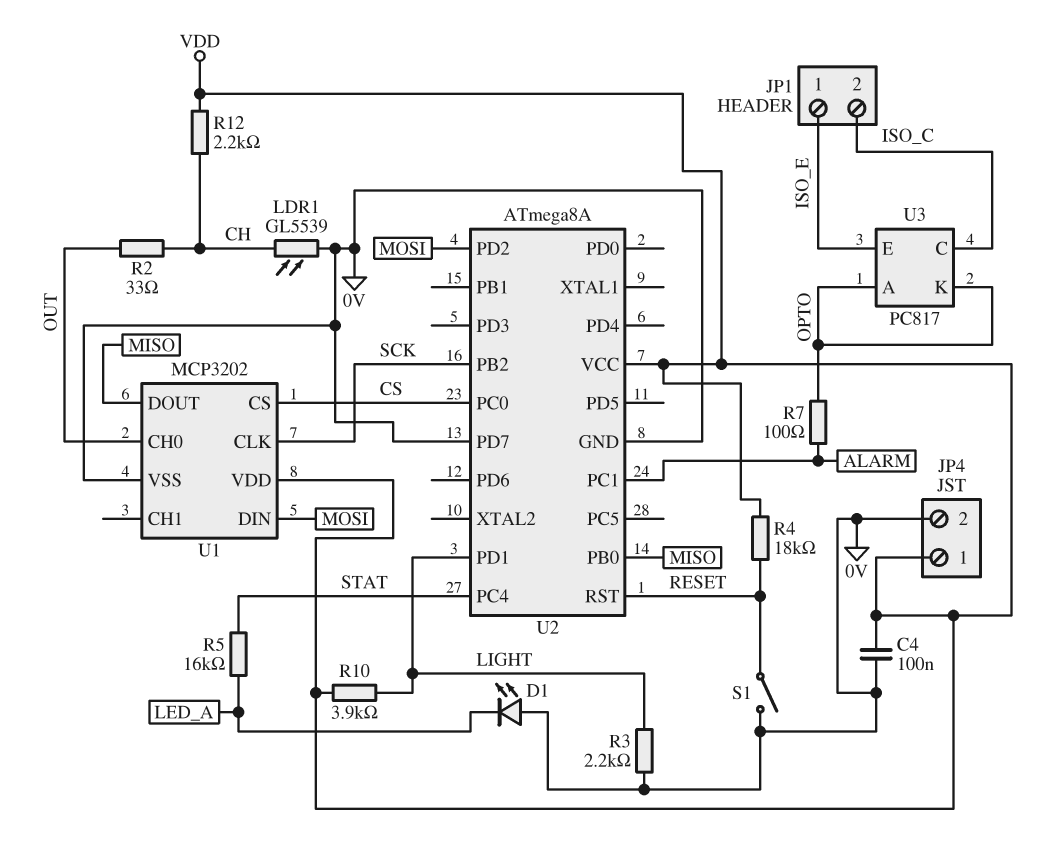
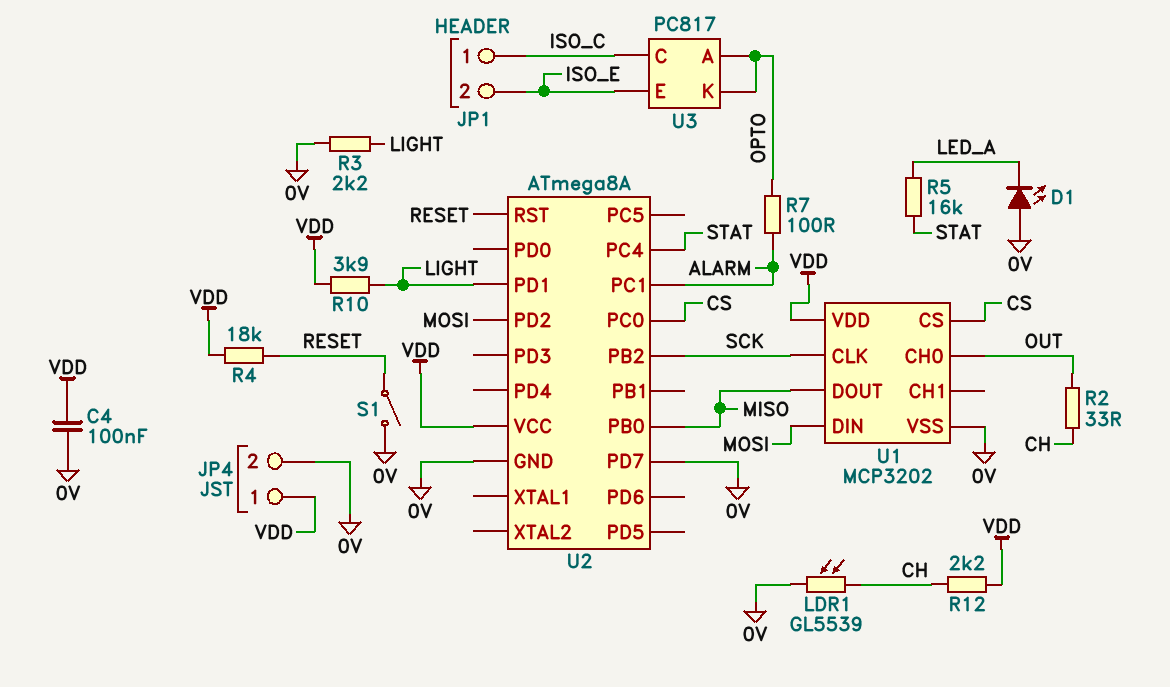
JP1 pin 1: ISO_E -> ISO_C
JP1 pin 2: ISO_C -> ISO_E

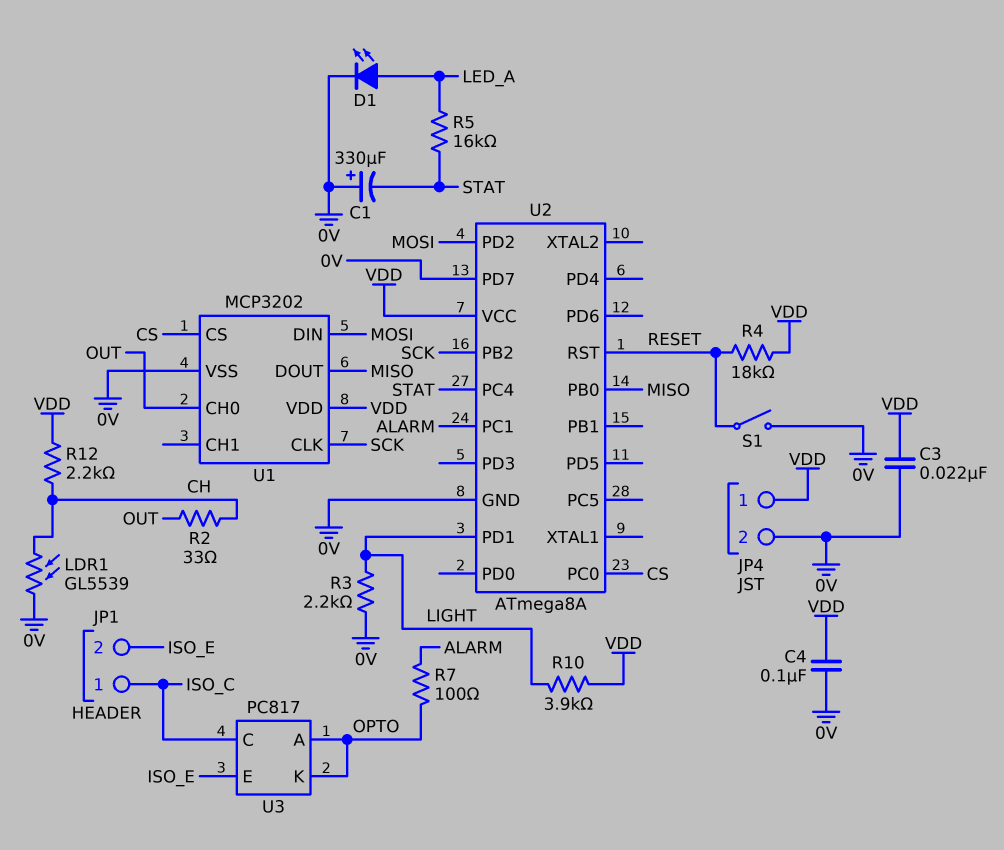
C1: none -> 330uF (plus 0V, minus STAT)
C3: none -> 22nF (0V, VDD)
D1: LED (A 0V, K LED_A) -> LED (A LED_A, K 0V)

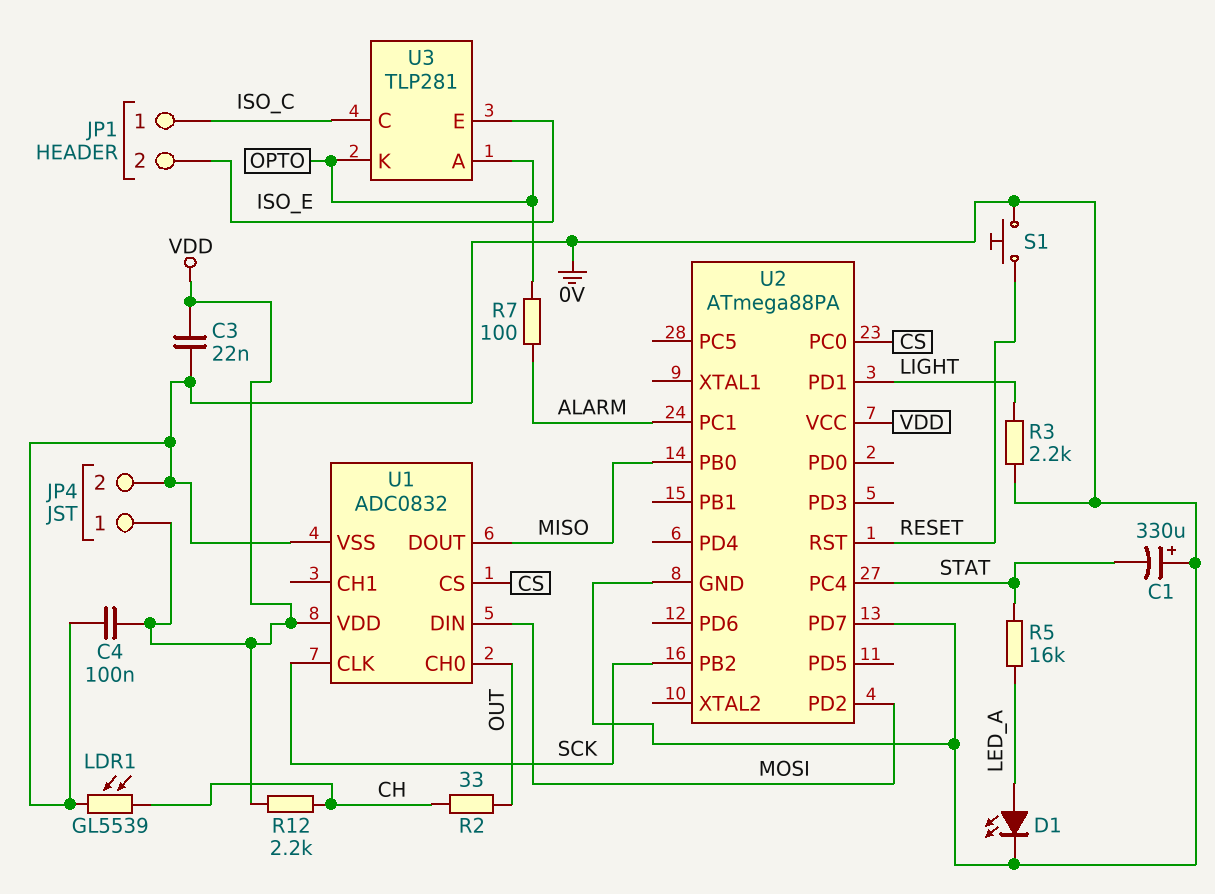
R4: 18k (RESET, VDD) -> none
R10: 3.9k (LIGHT, VDD) -> none
S1: switch (0V, RESET) -> button (0V, RESET)
U1: MCP3202 -> ADC0832
U2: ATmega8A -> ATmega88PA
U3: PC817 -> TLP281

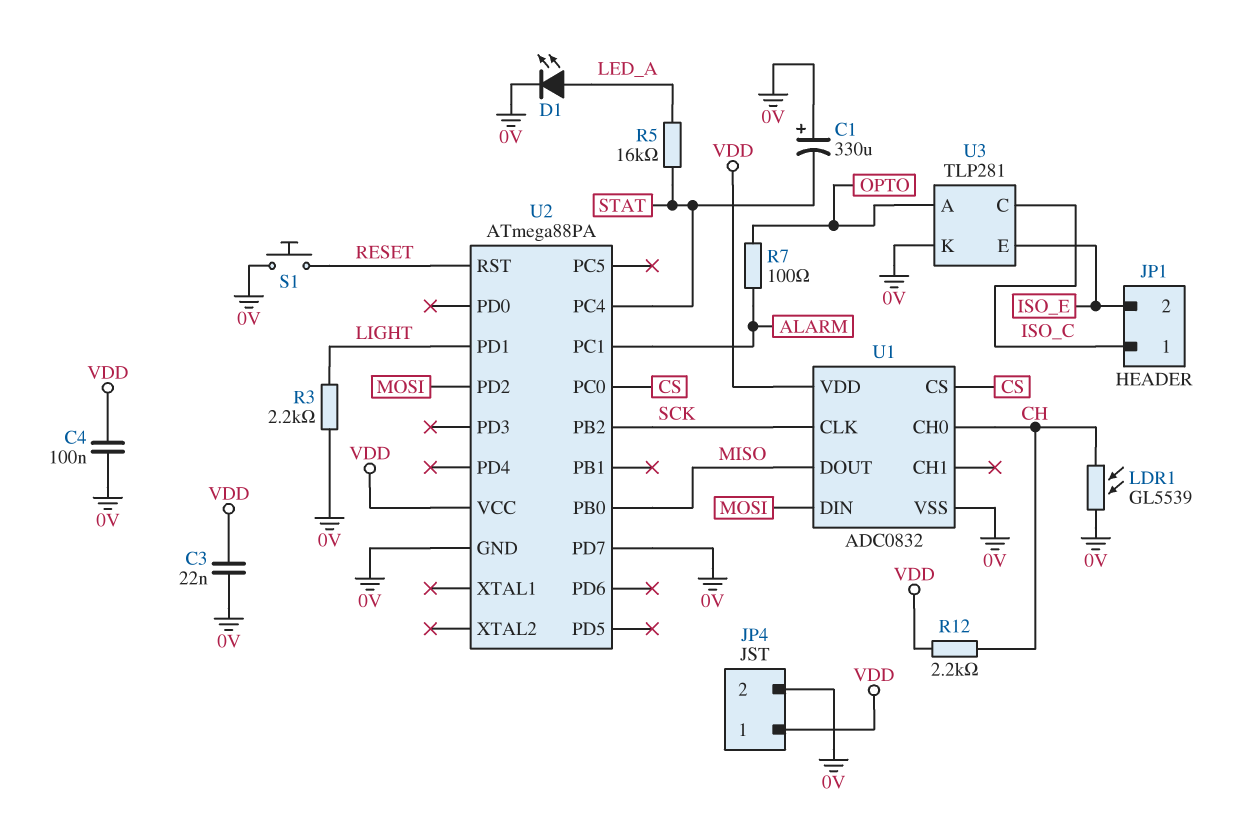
R2: 33 (CH, OUT) -> none
U1 pin CH0: OUT -> CH
U3 pin K: OPTO -> 0V

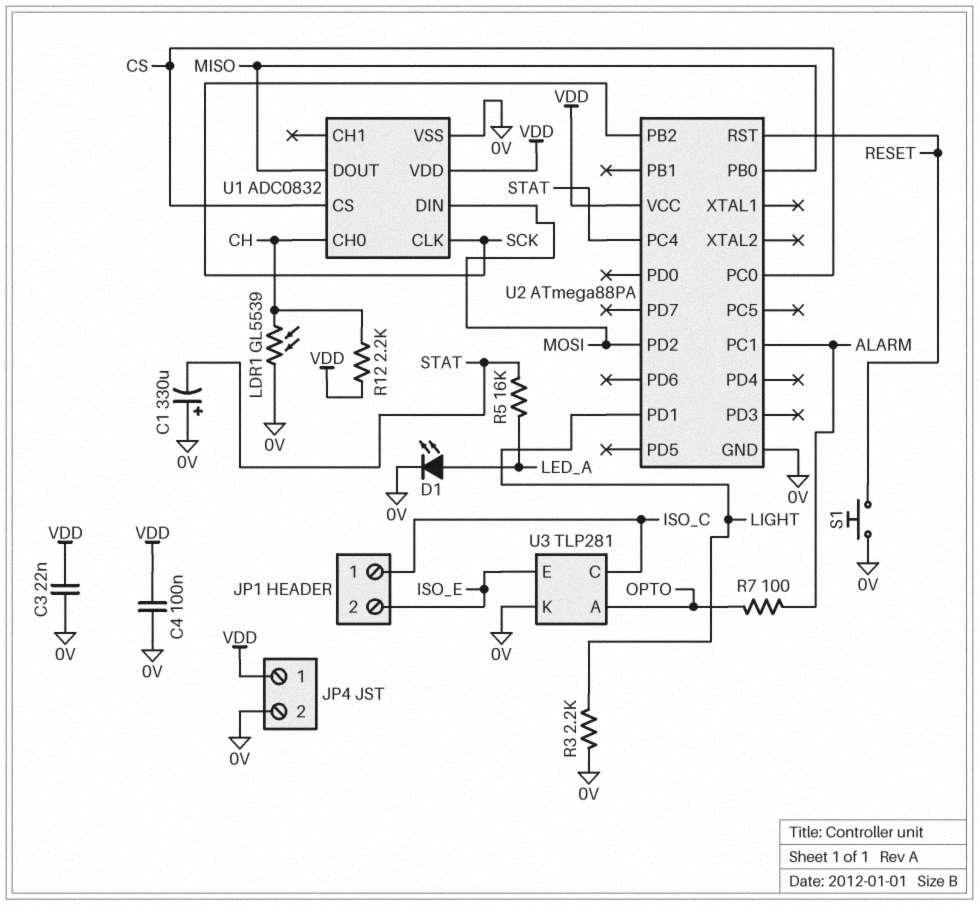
U2 pin PD7: 0V -> none

